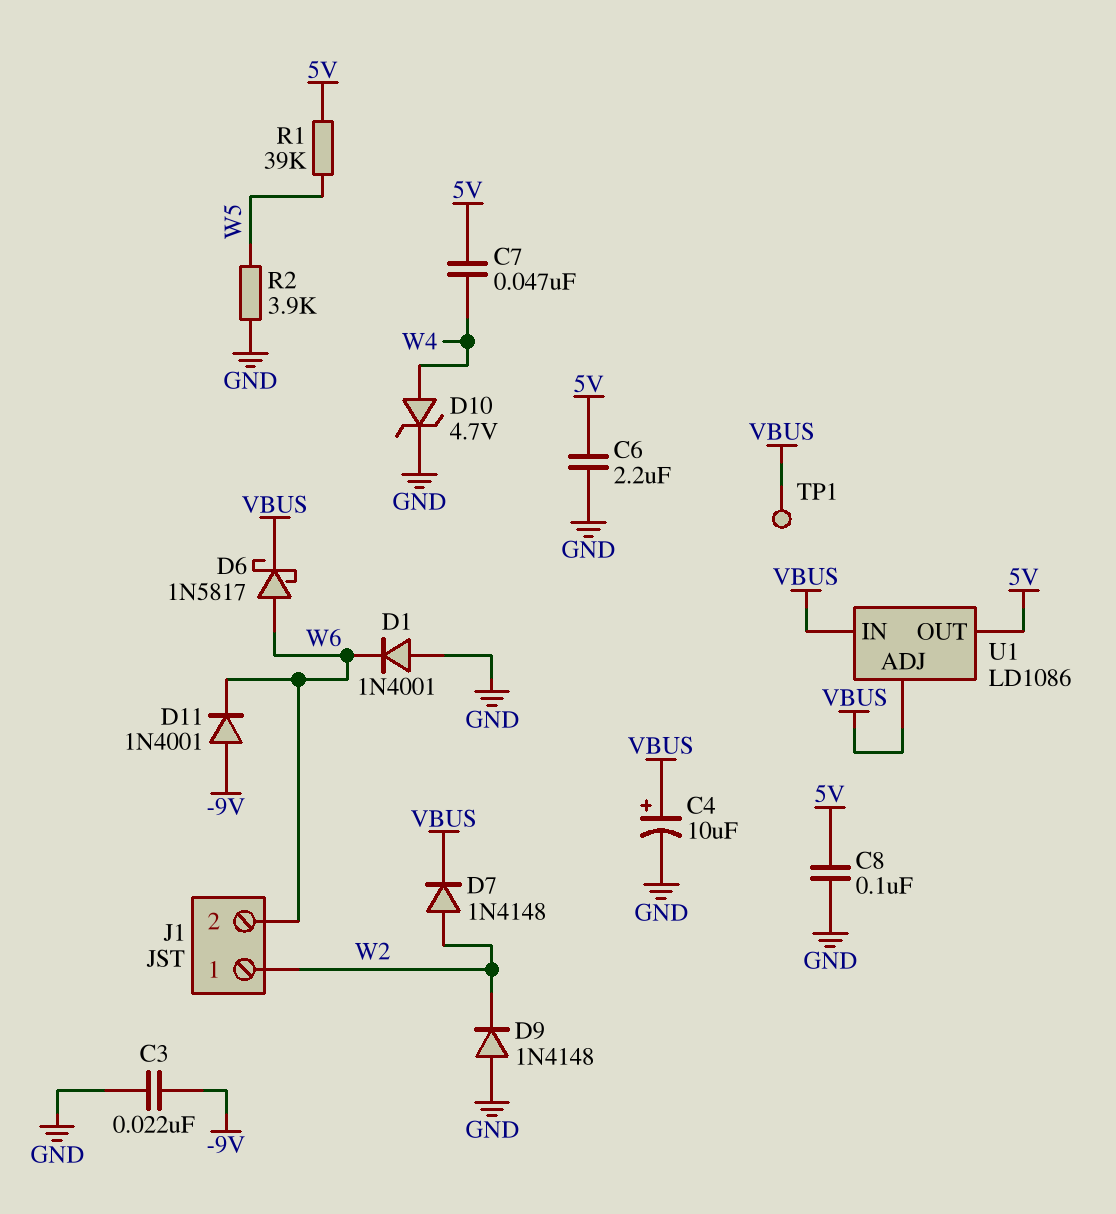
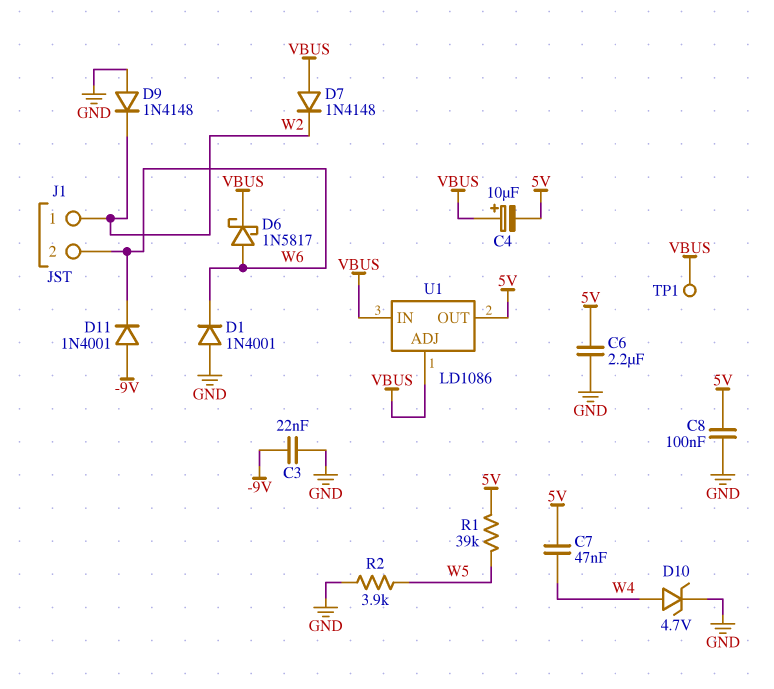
C4: 10uF (plus VBUS, minus GND) -> 10uF (plus VBUS, minus 5V)
D7: diode 1N4148 (A W2, K VBUS) -> diode 1N4148 (A VBUS, K W2)

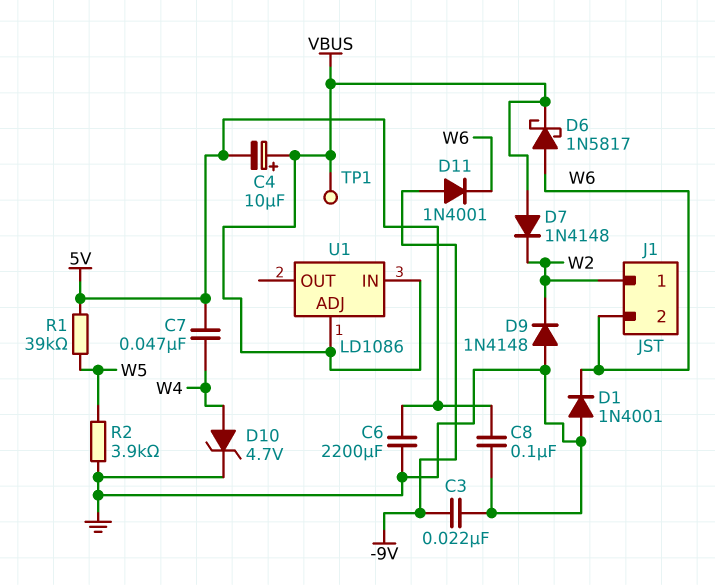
C6: 2.2uF (5V, GND) -> 2200uF (5V, GND)
U1 pin OUT: 5V -> none

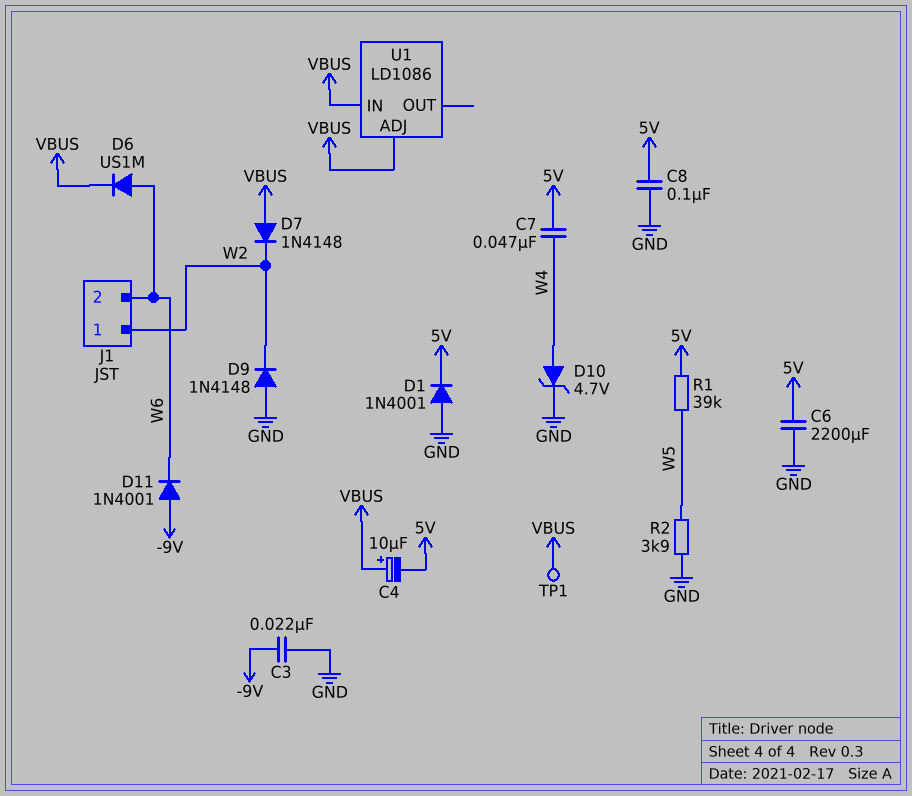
D1: diode 1N4001 (A GND, K W6) -> diode 1N4001 (A GND, K 5V)
D6: schottky 1N5817 (A W6, K VBUS) -> diode US1M (A W6, K VBUS)

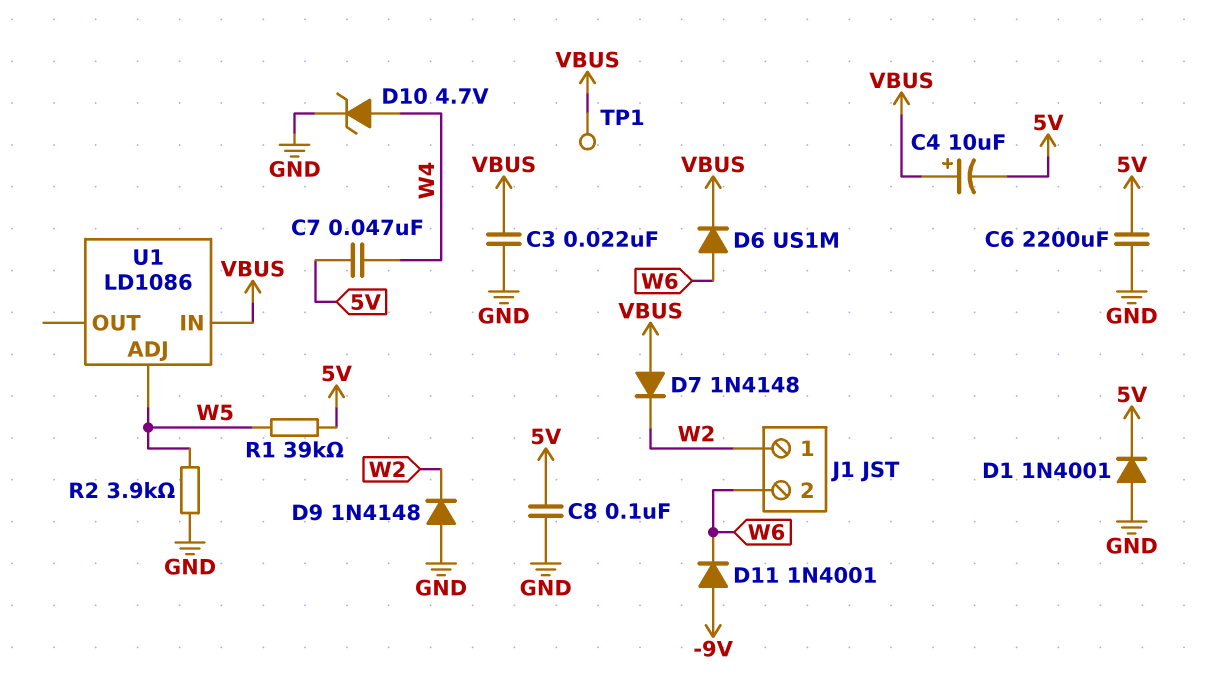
C3: 22nF (-9V, GND) -> 22nF (GND, VBUS)
U1 pin ADJ: VBUS -> W5

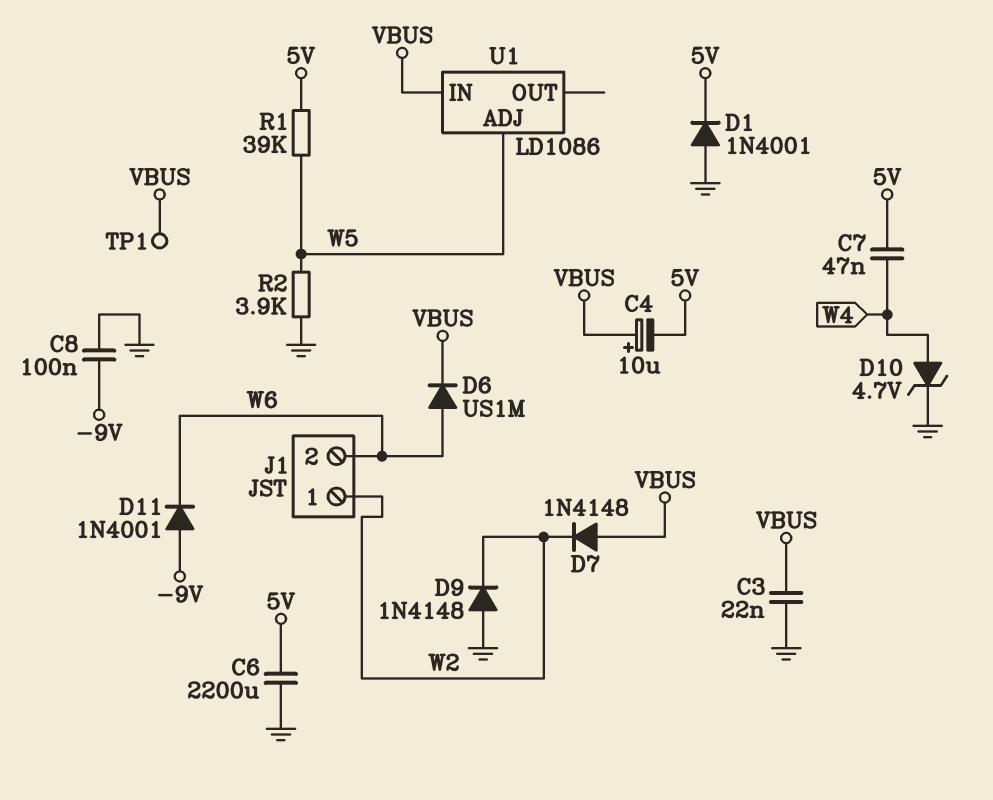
C8: 100nF (5V, GND) -> 100nF (-9V, GND)

